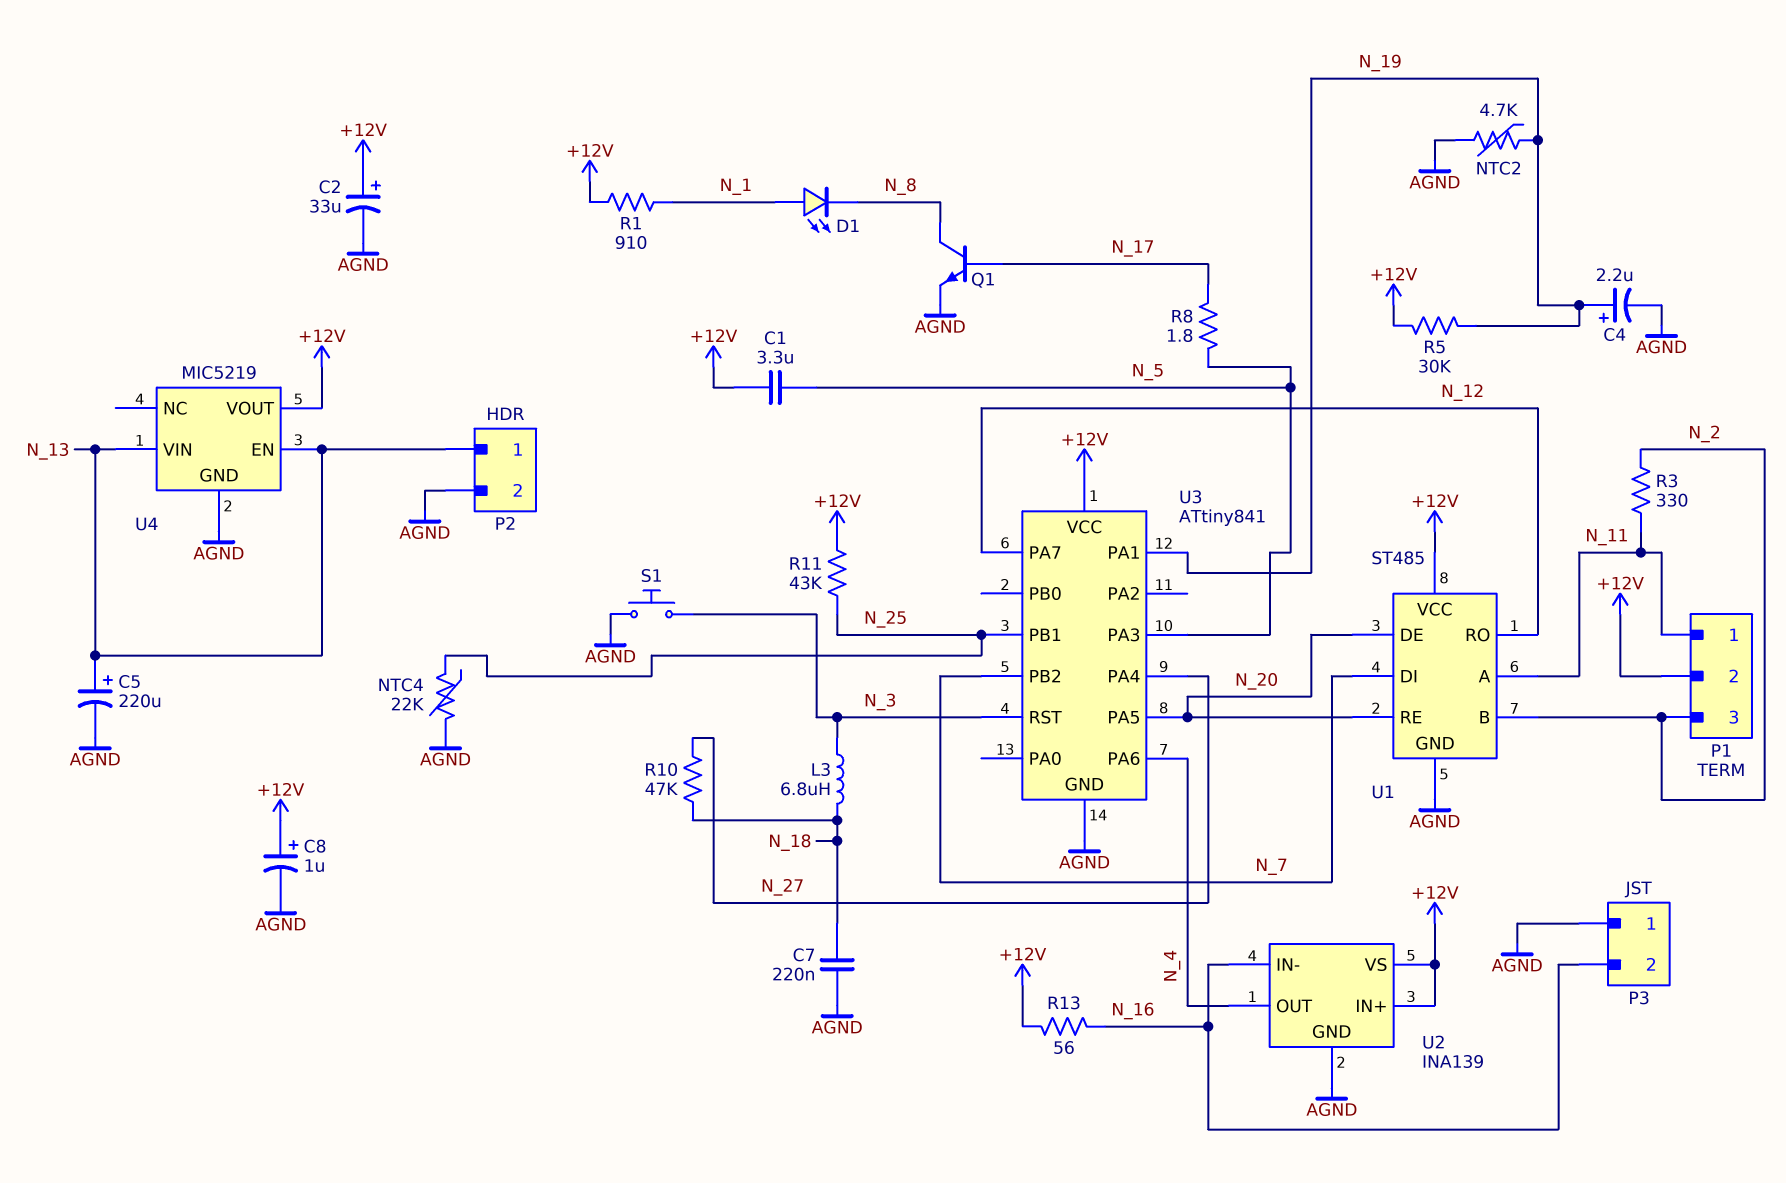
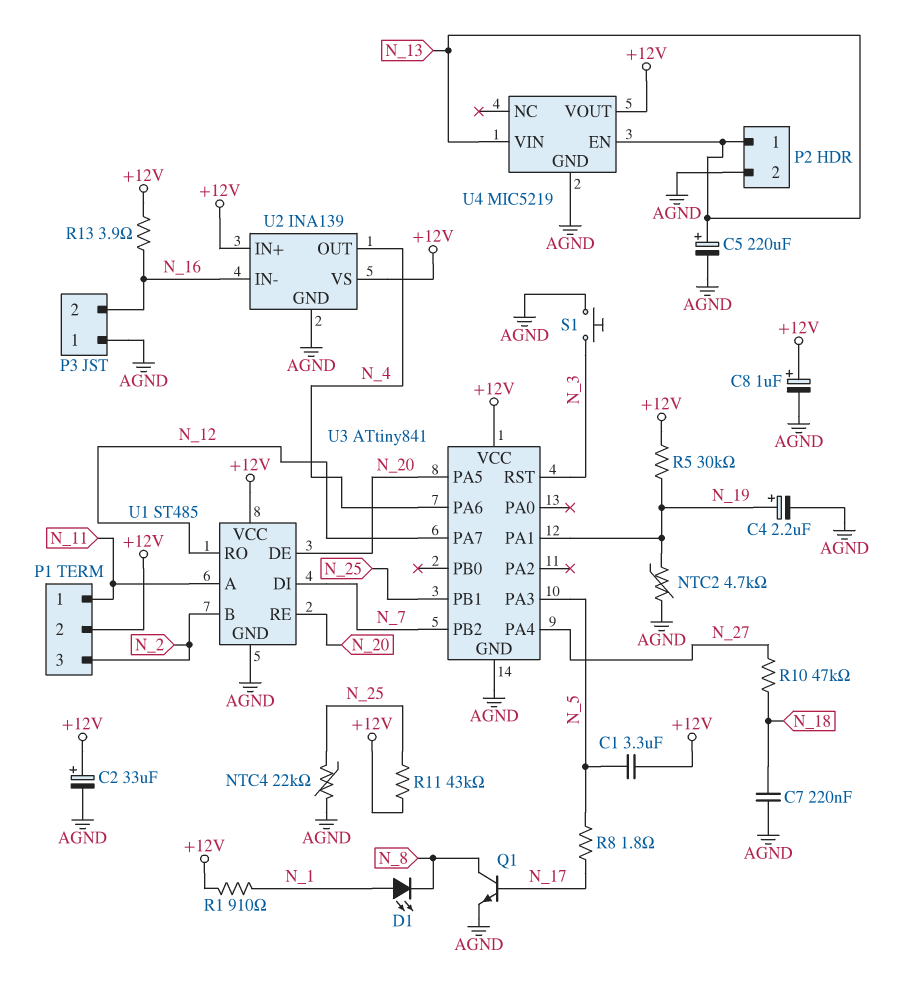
L3: 6.8uH (N_3, N_18) -> none
R3: 330 (N_2, N_11) -> none
R13: 56 (+12V, N_16) -> 3.9 (+12V, N_16)

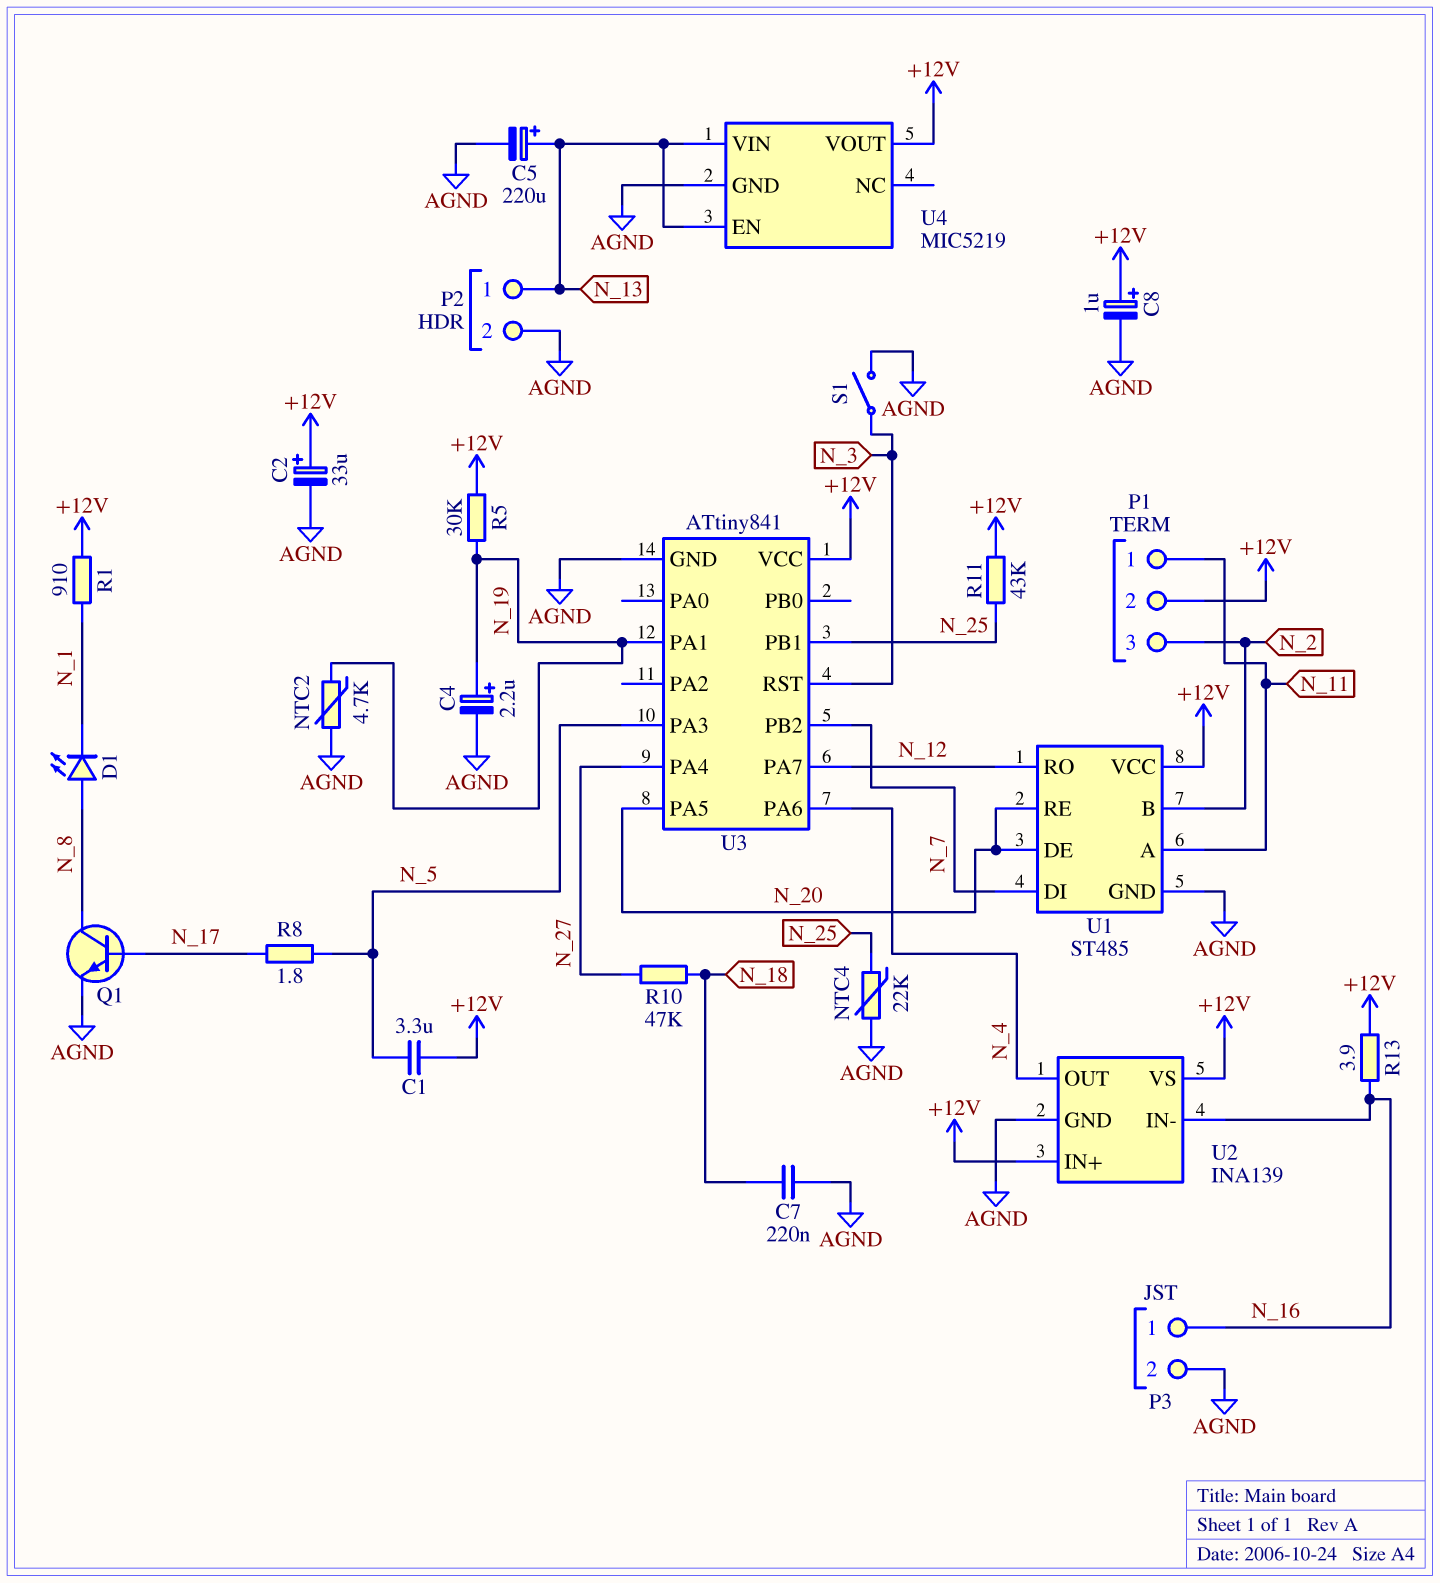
D1: LED (A N_1, K N_8) -> LED (A N_8, K N_1)
P3 pin 1: AGND -> N_16
P3 pin 2: N_16 -> AGND
S1: button (AGND, N_3) -> switch (AGND, N_3)

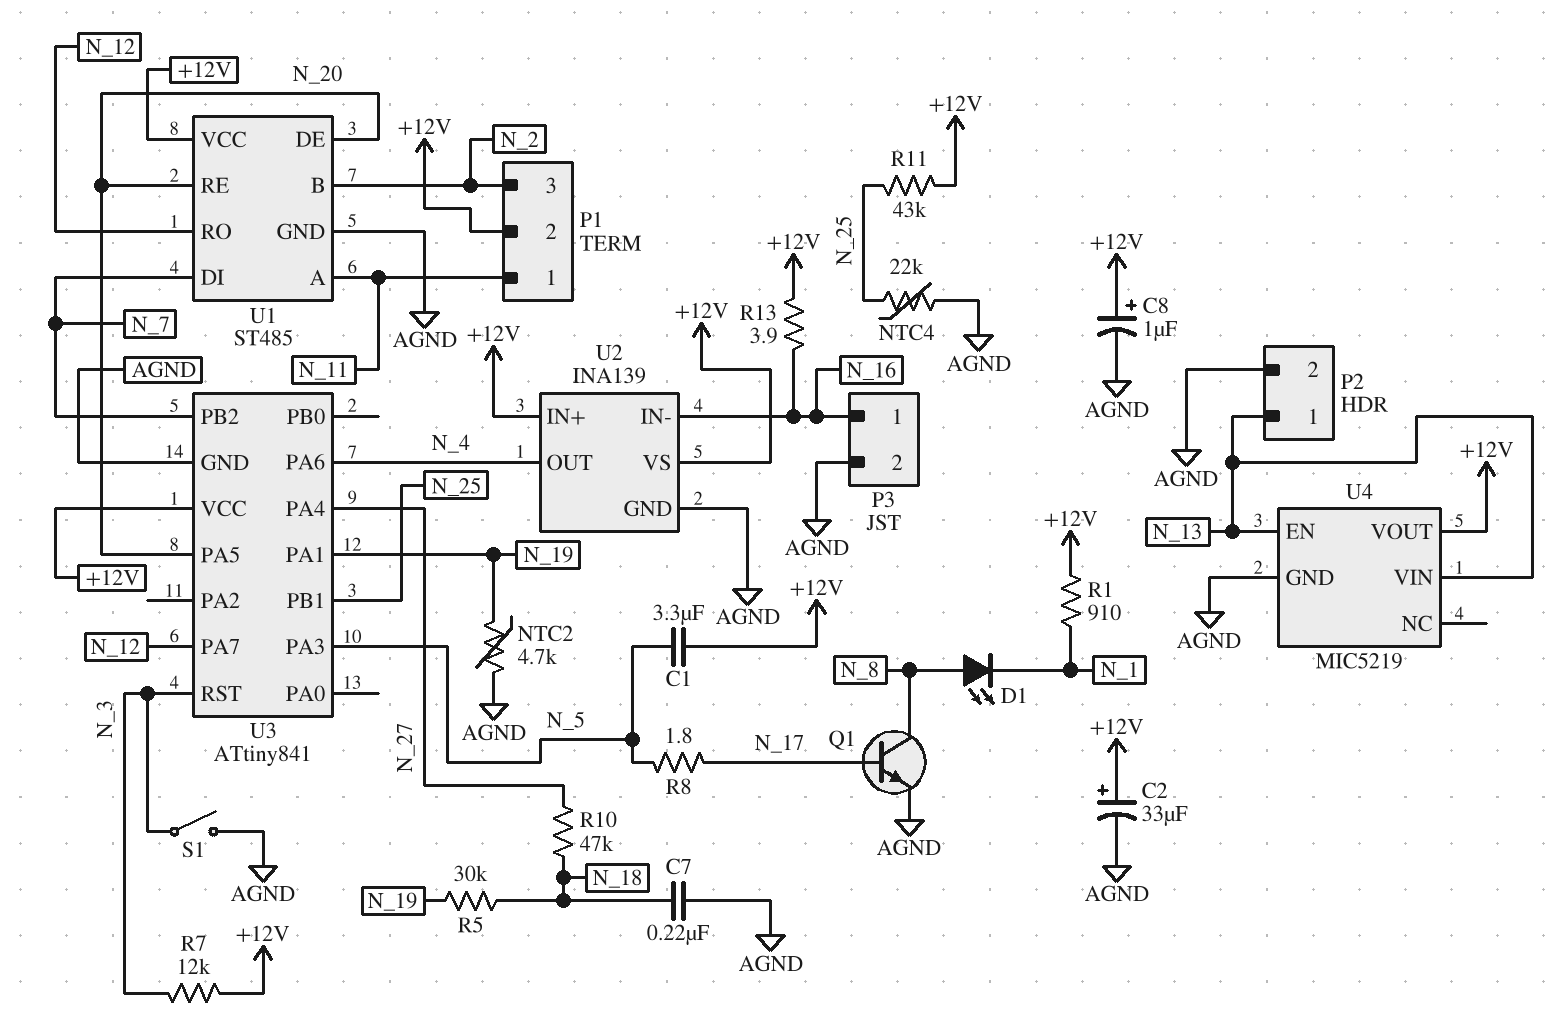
C4: 2.2uF (plus N_19, minus AGND) -> none
C5: 220uF (plus N_13, minus AGND) -> none
R5: 30k (+12V, N_19) -> 30k (N_18, N_19)
R7: none -> 12k (+12V, N_3)

